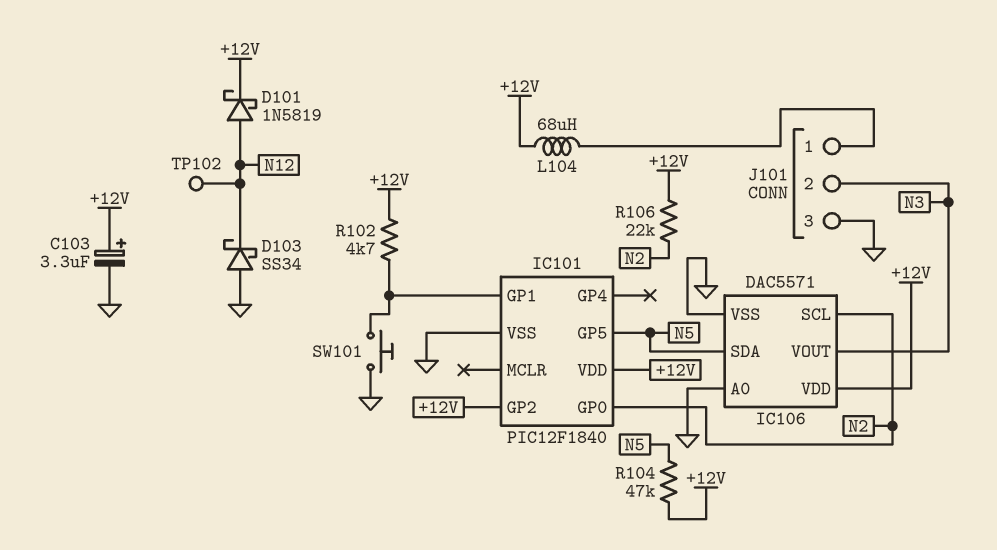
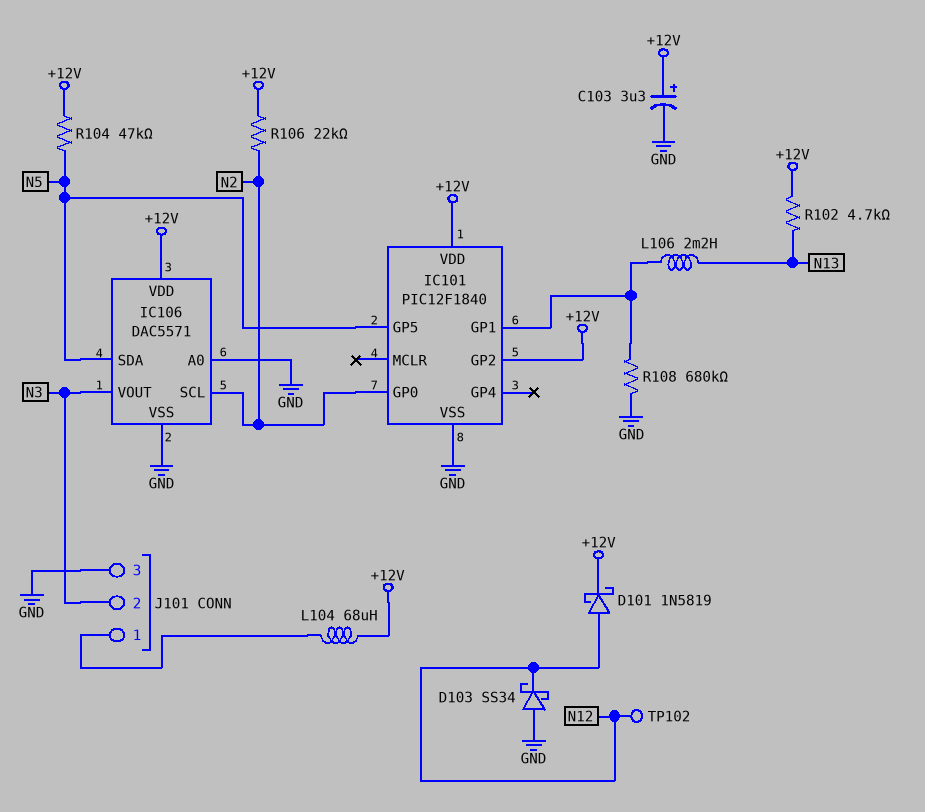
L106: none -> 2.2mH (IC101/GP1, N13)
R102: 4.7k (+12V, IC101/GP1) -> 4.7k (+12V, N13)
R108: none -> 680k (GND, IC101/GP1)
SW101: button (GND, IC101/GP1) -> none

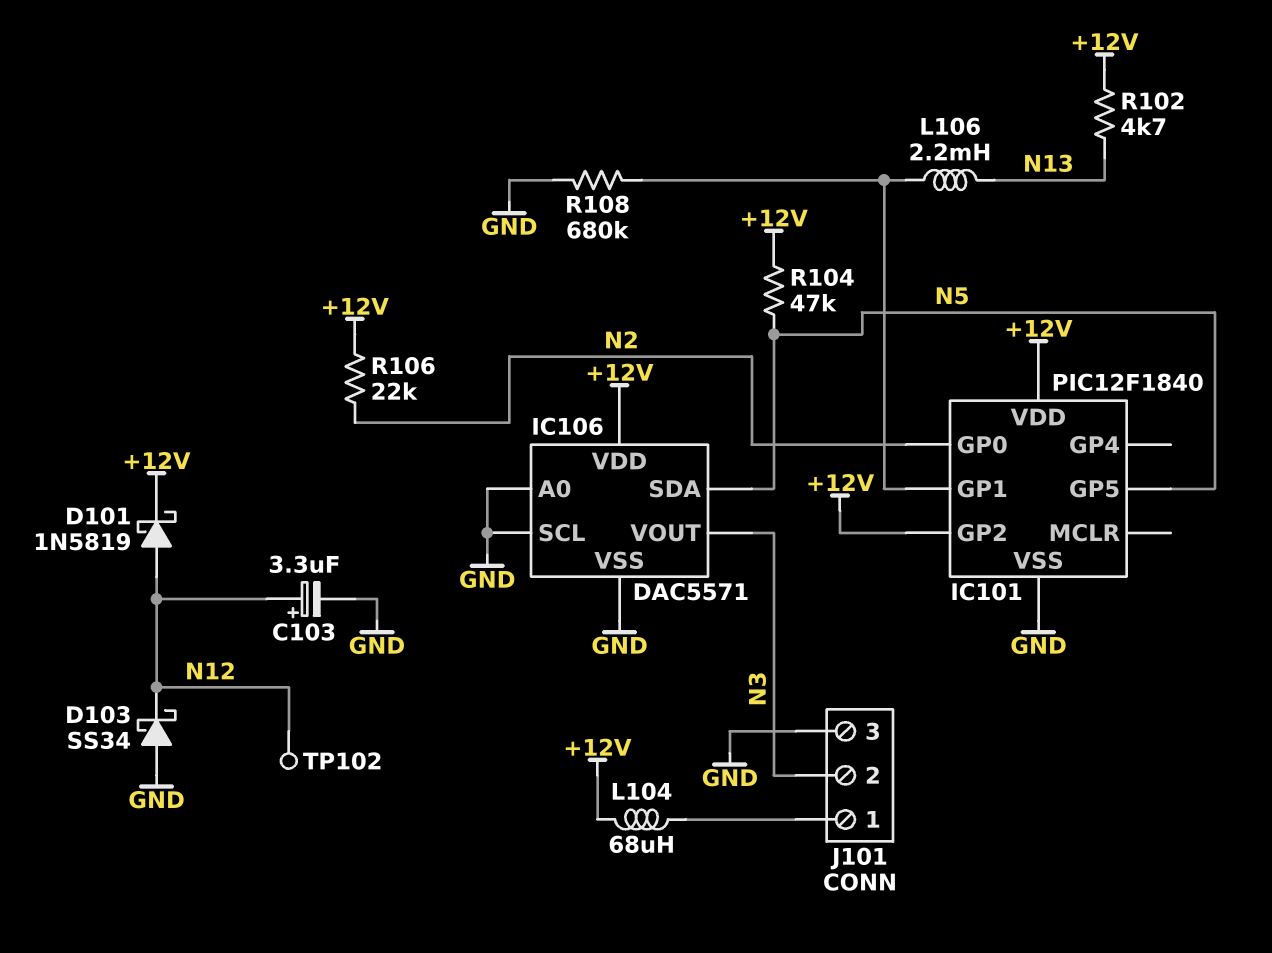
C103: 3.3uF (plus +12V, minus GND) -> 3.3uF (plus N12, minus GND)
IC106 pin SCL: N2 -> GND

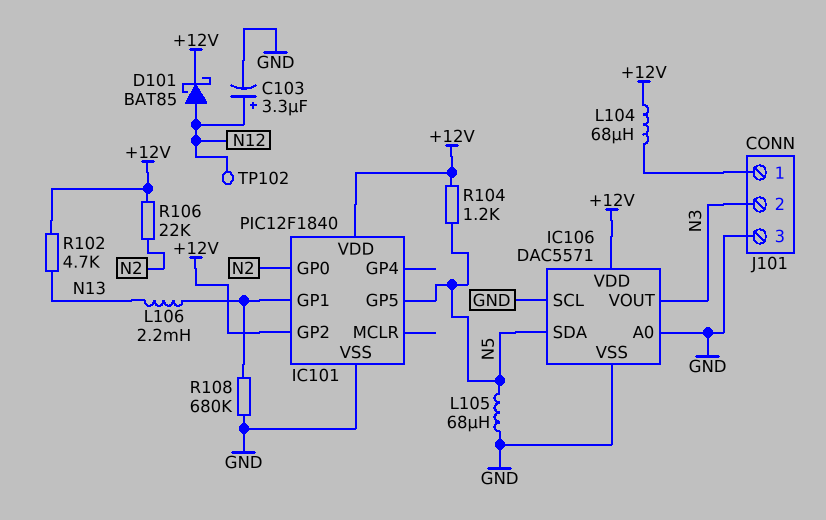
D101: schottky 1N5819 (A N12, K +12V) -> schottky BAT85 (A N12, K +12V)
D103: schottky SS34 (A GND, K N12) -> none
L105: none -> 68uH (GND, N5)
R104: 47k (+12V, N5) -> 1.2k (+12V, N5)

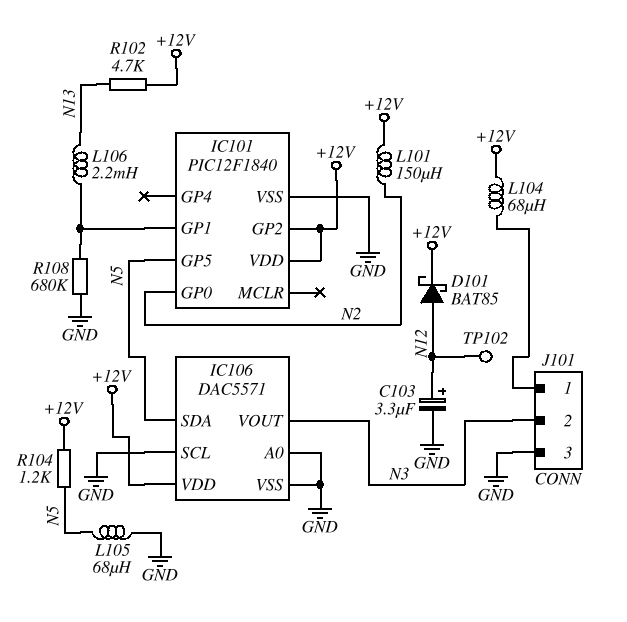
L101: none -> 150uH (+12V, N2)
R106: 22k (+12V, N2) -> none

